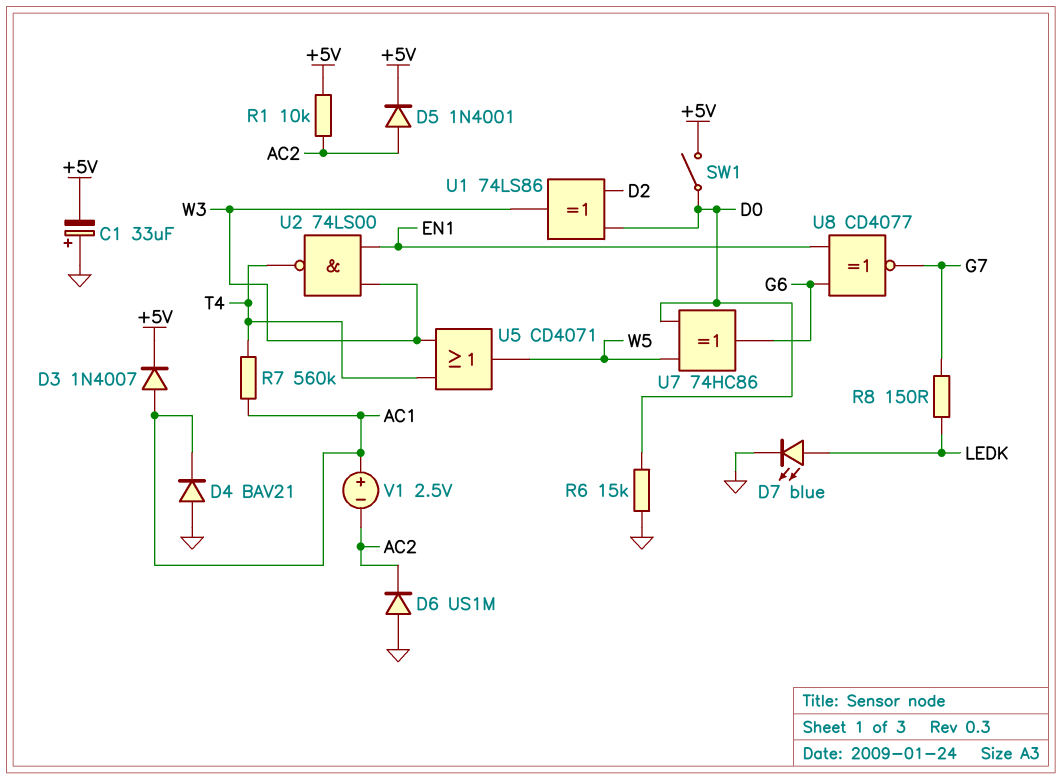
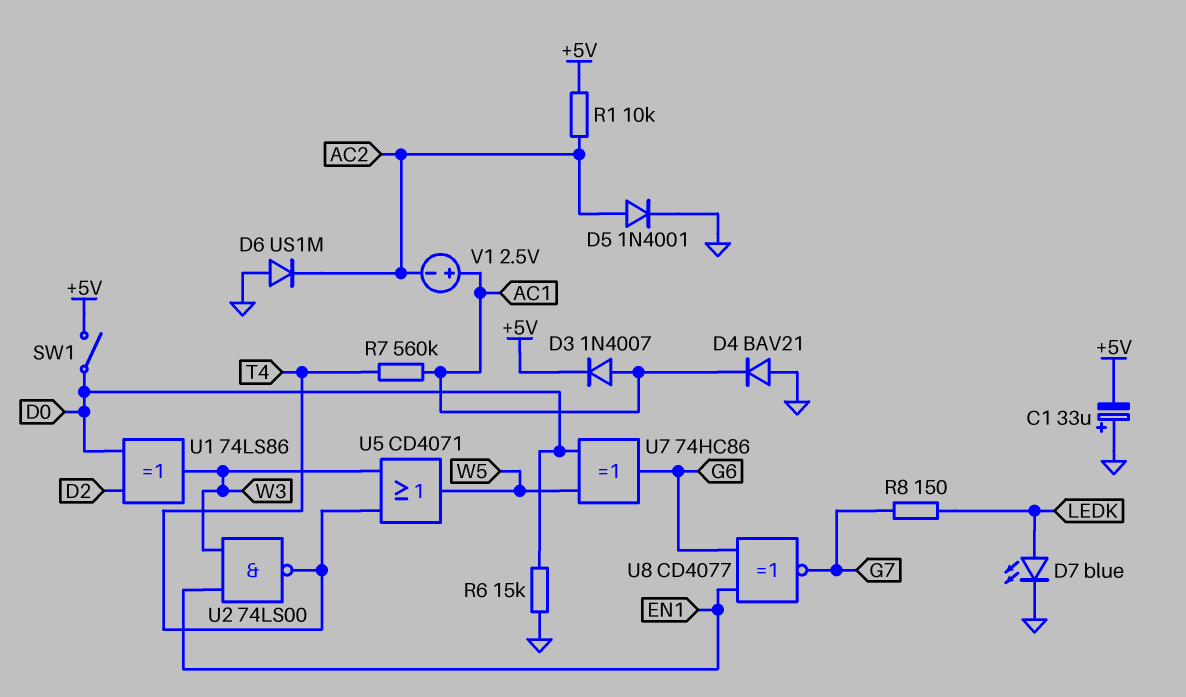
D5: diode 1N4001 (A AC2, K +5V) -> diode 1N4001 (A AC2, K GND)

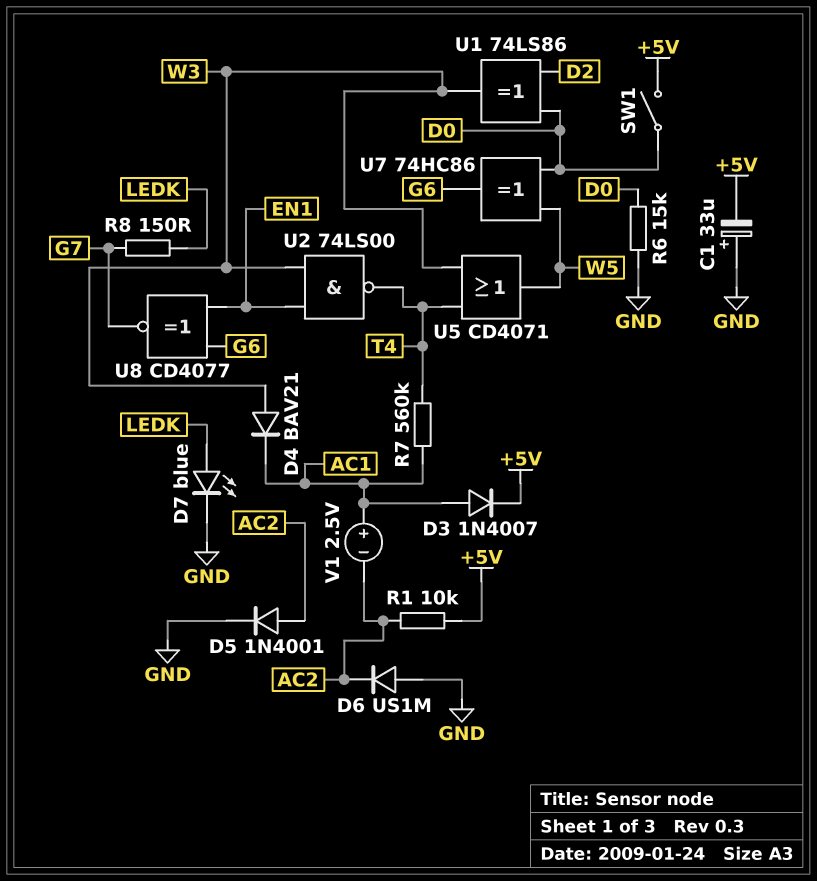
D4: diode BAV21 (A GND, K AC1) -> diode BAV21 (A W3, K AC1)

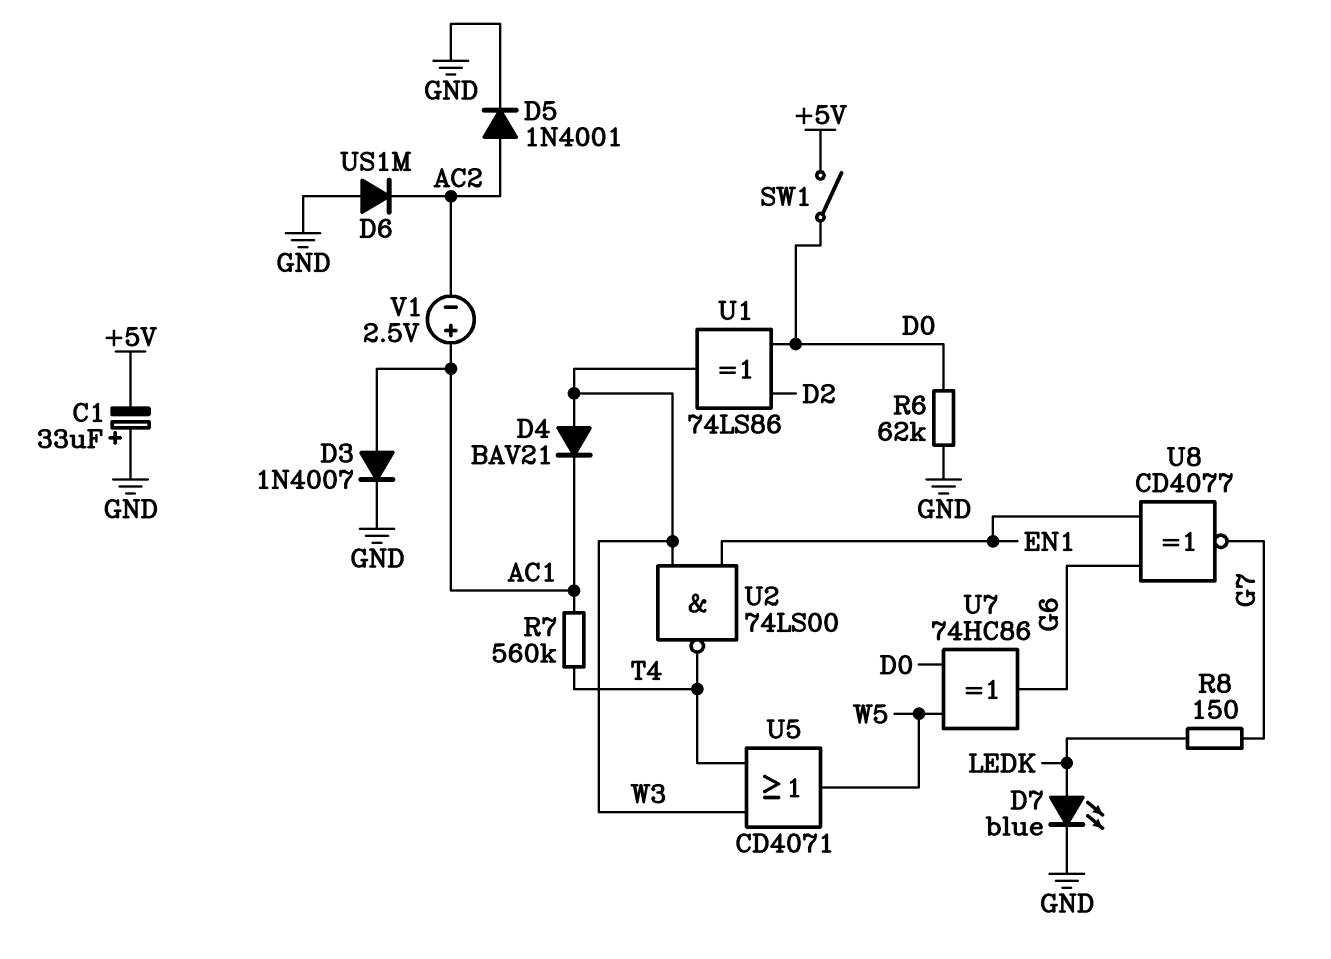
D3: diode 1N4007 (A AC1, K +5V) -> diode 1N4007 (A AC1, K GND)
R1: 10k (+5V, AC2) -> none
R6: 15k (D0, GND) -> 62k (D0, GND)

